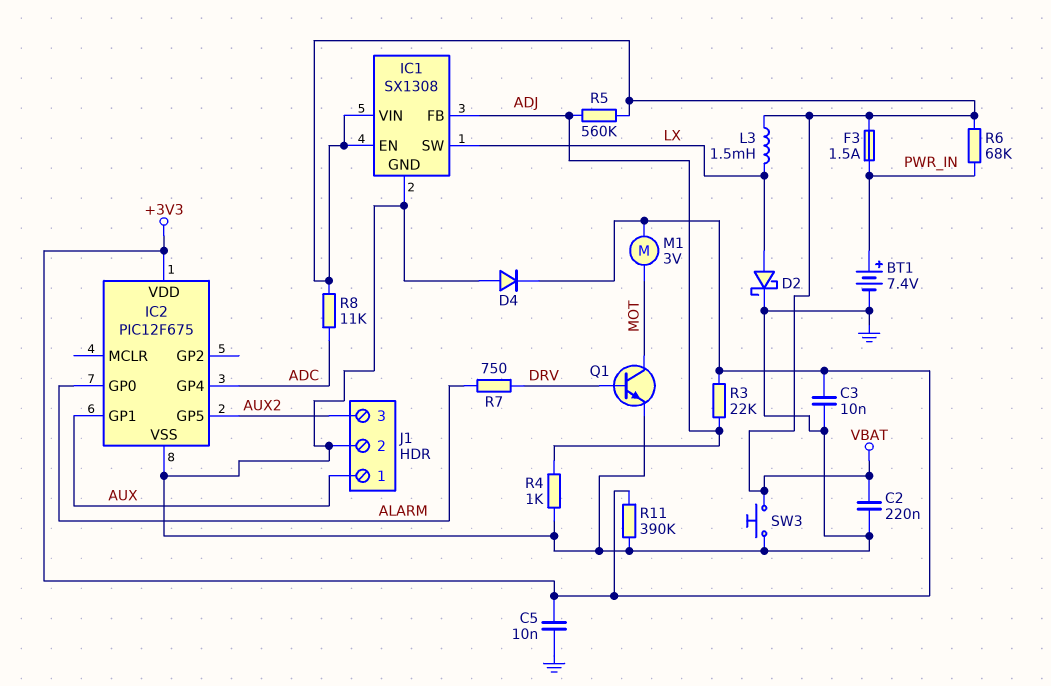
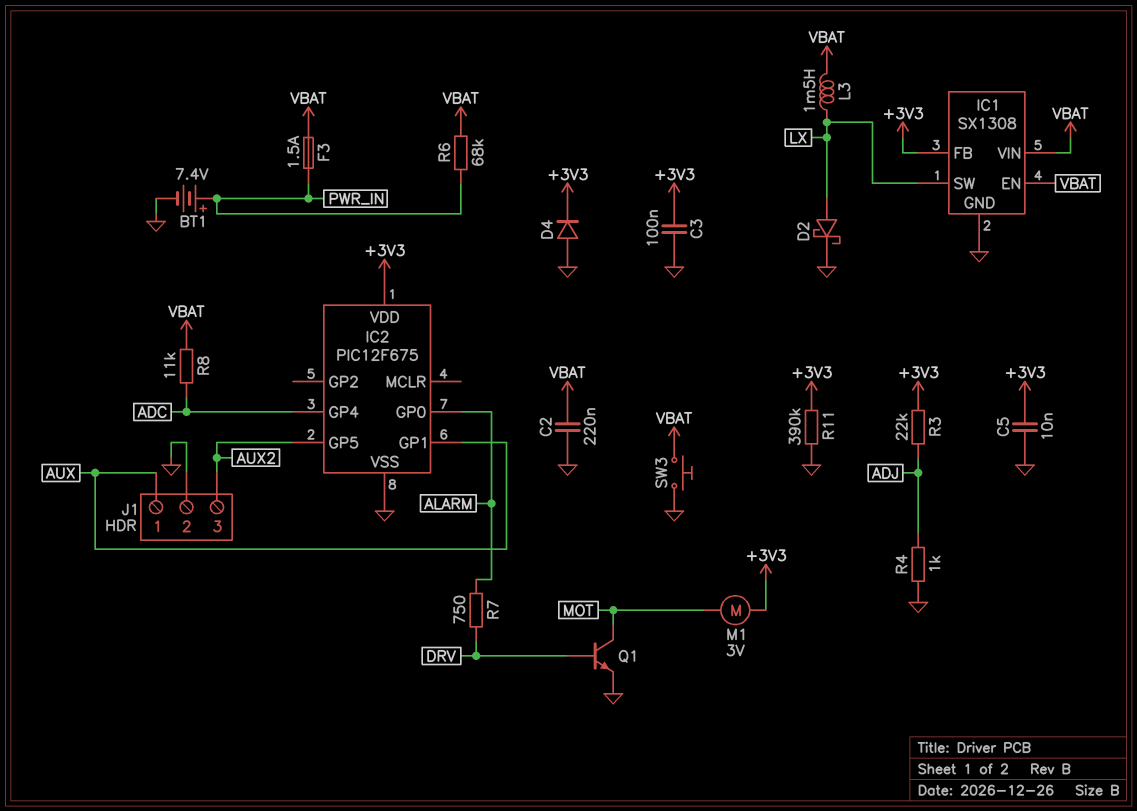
C3: 10nF (+3V3, GND) -> 100nF (+3V3, GND)
IC1 pin FB: ADJ -> +3V3
R5: 560k (ADJ, VBAT) -> none

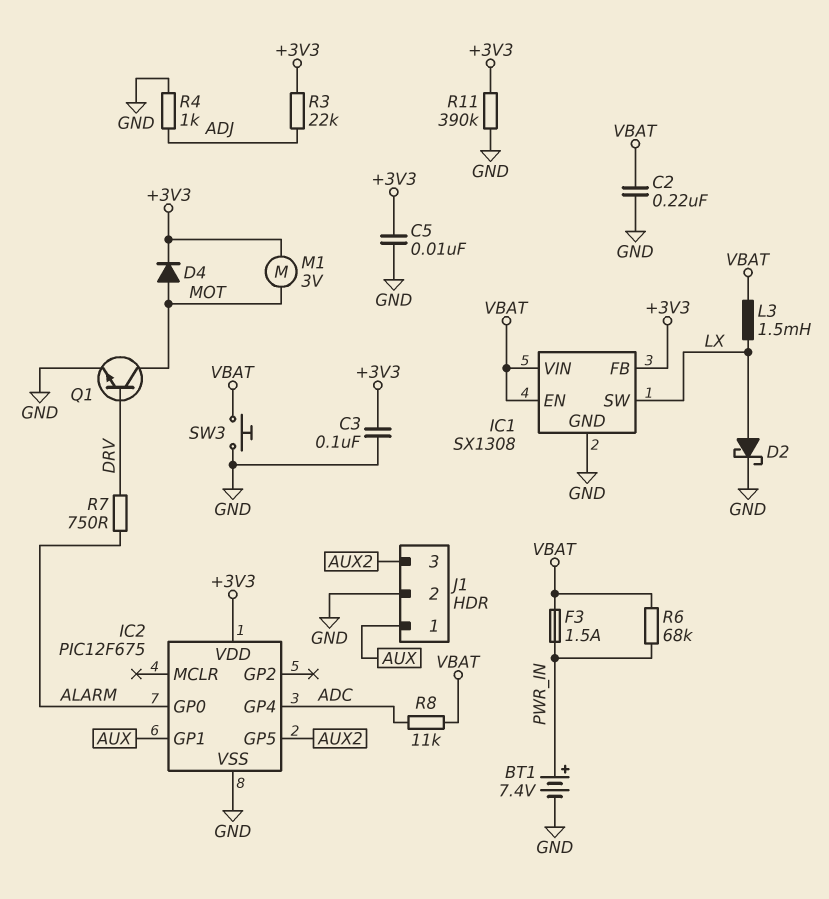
D4: diode (A GND, K +3V3) -> diode (A MOT, K +3V3)

